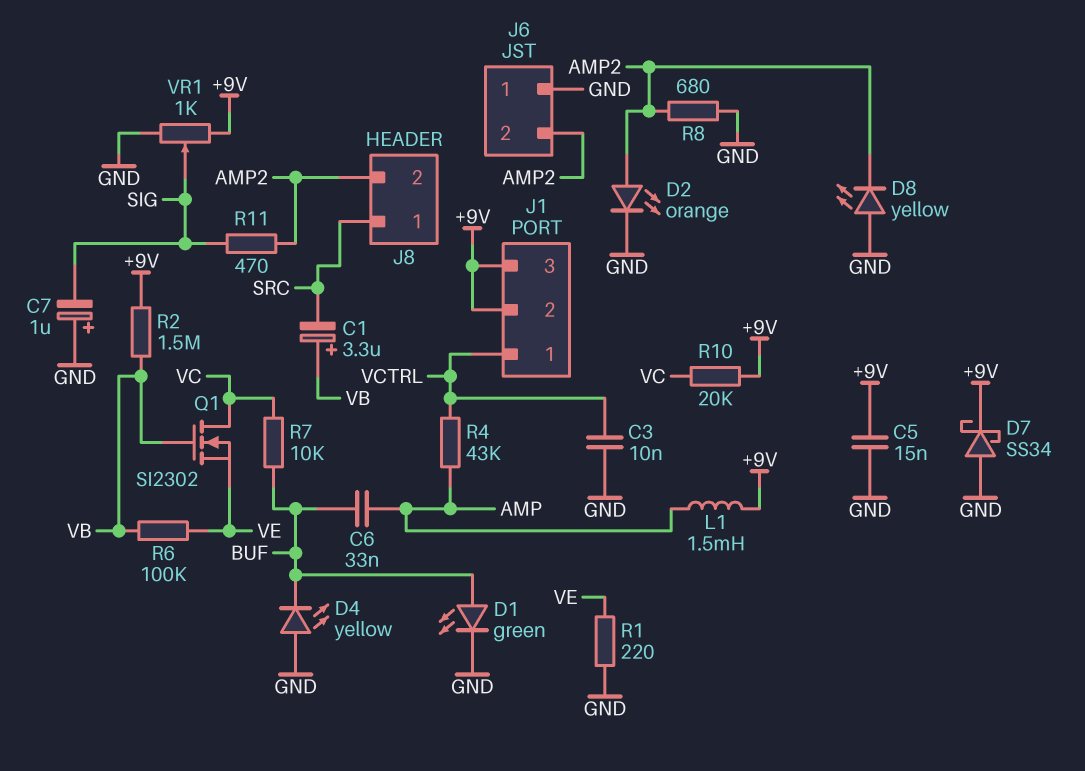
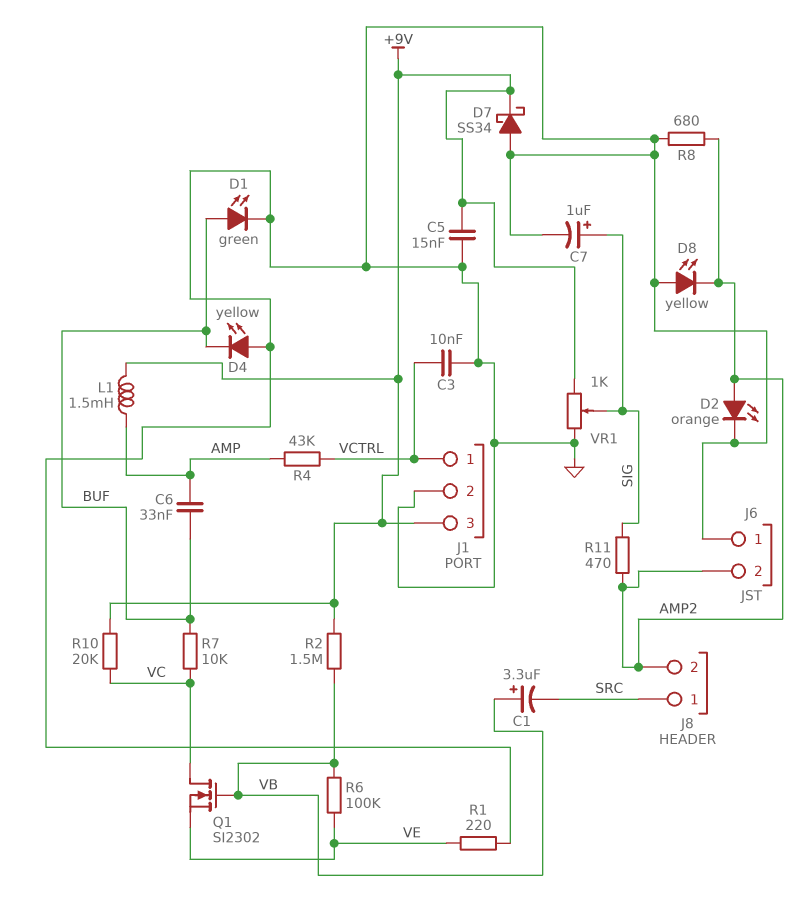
C7: 1uF (plus GND, minus SIG) -> 1uF (plus SIG, minus GND)
J1 pin 2: +9V -> GND

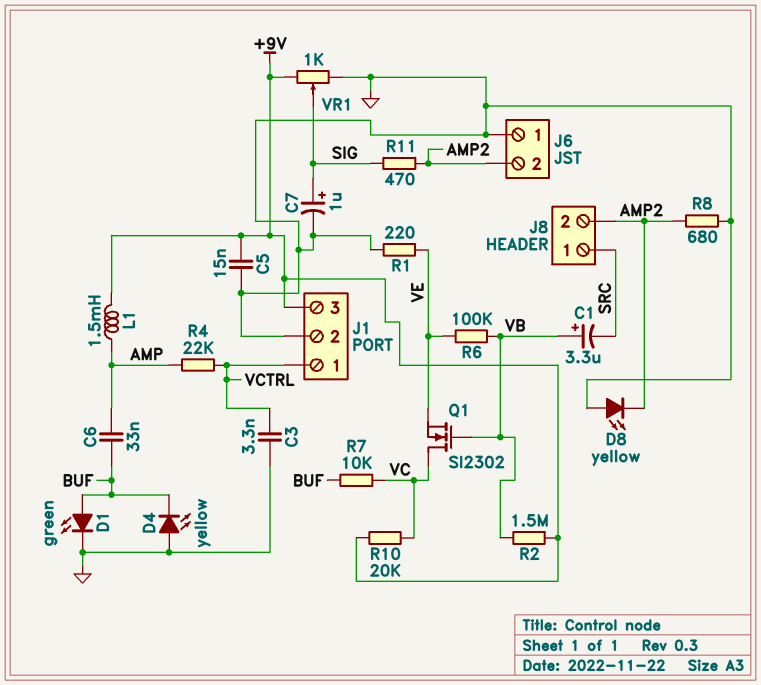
C3: 10nF (GND, VCTRL) -> 3.3nF (GND, VCTRL)
D2: LED orange (A AMP2, K GND) -> none
D7: schottky SS34 (A GND, K +9V) -> none
R4: 43k (AMP, VCTRL) -> 22k (AMP, VCTRL)

